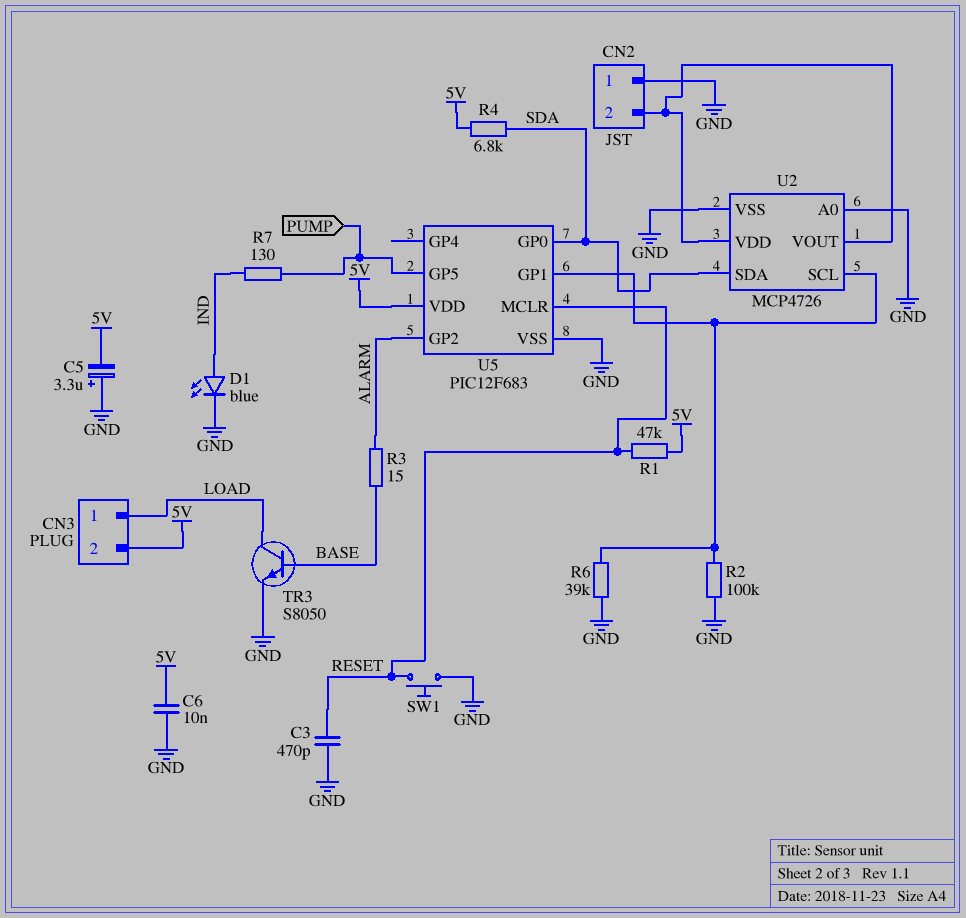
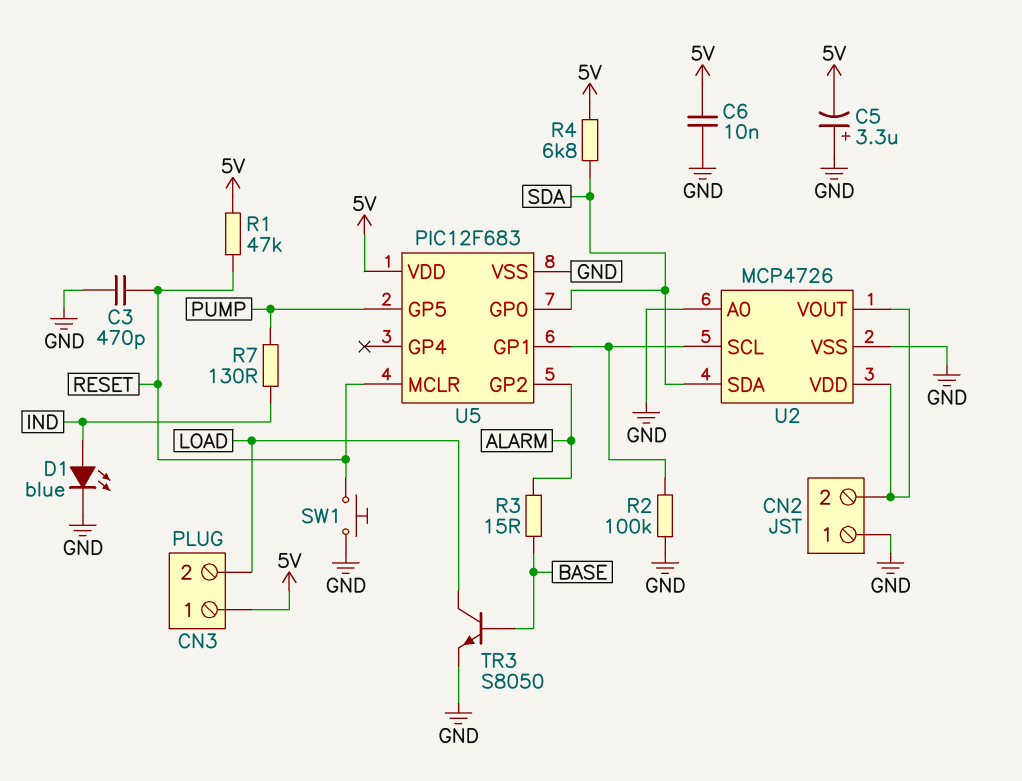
CN3 pin 1: LOAD -> 5V
CN3 pin 2: 5V -> LOAD
R6: 39k (GND, U2/SCL) -> none

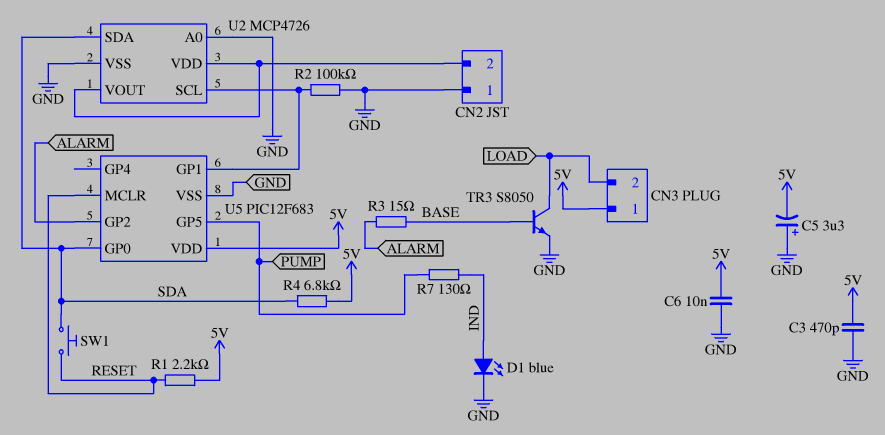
C3: 470pF (GND, RESET) -> 470pF (5V, GND)
R1: 47k (5V, RESET) -> 2.2k (5V, RESET)
SW1: button (GND, RESET) -> button (RESET, SDA)

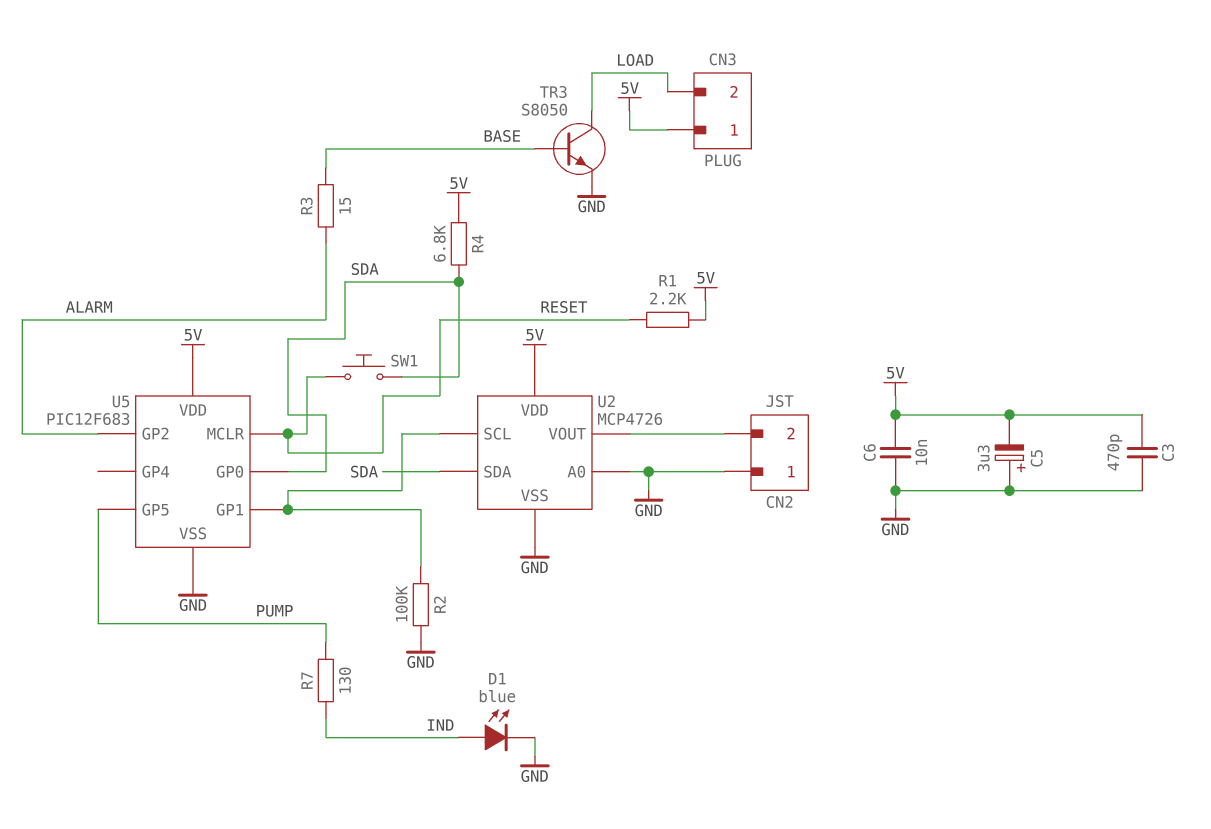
U2 pin VDD: CN2/2 -> 5V

